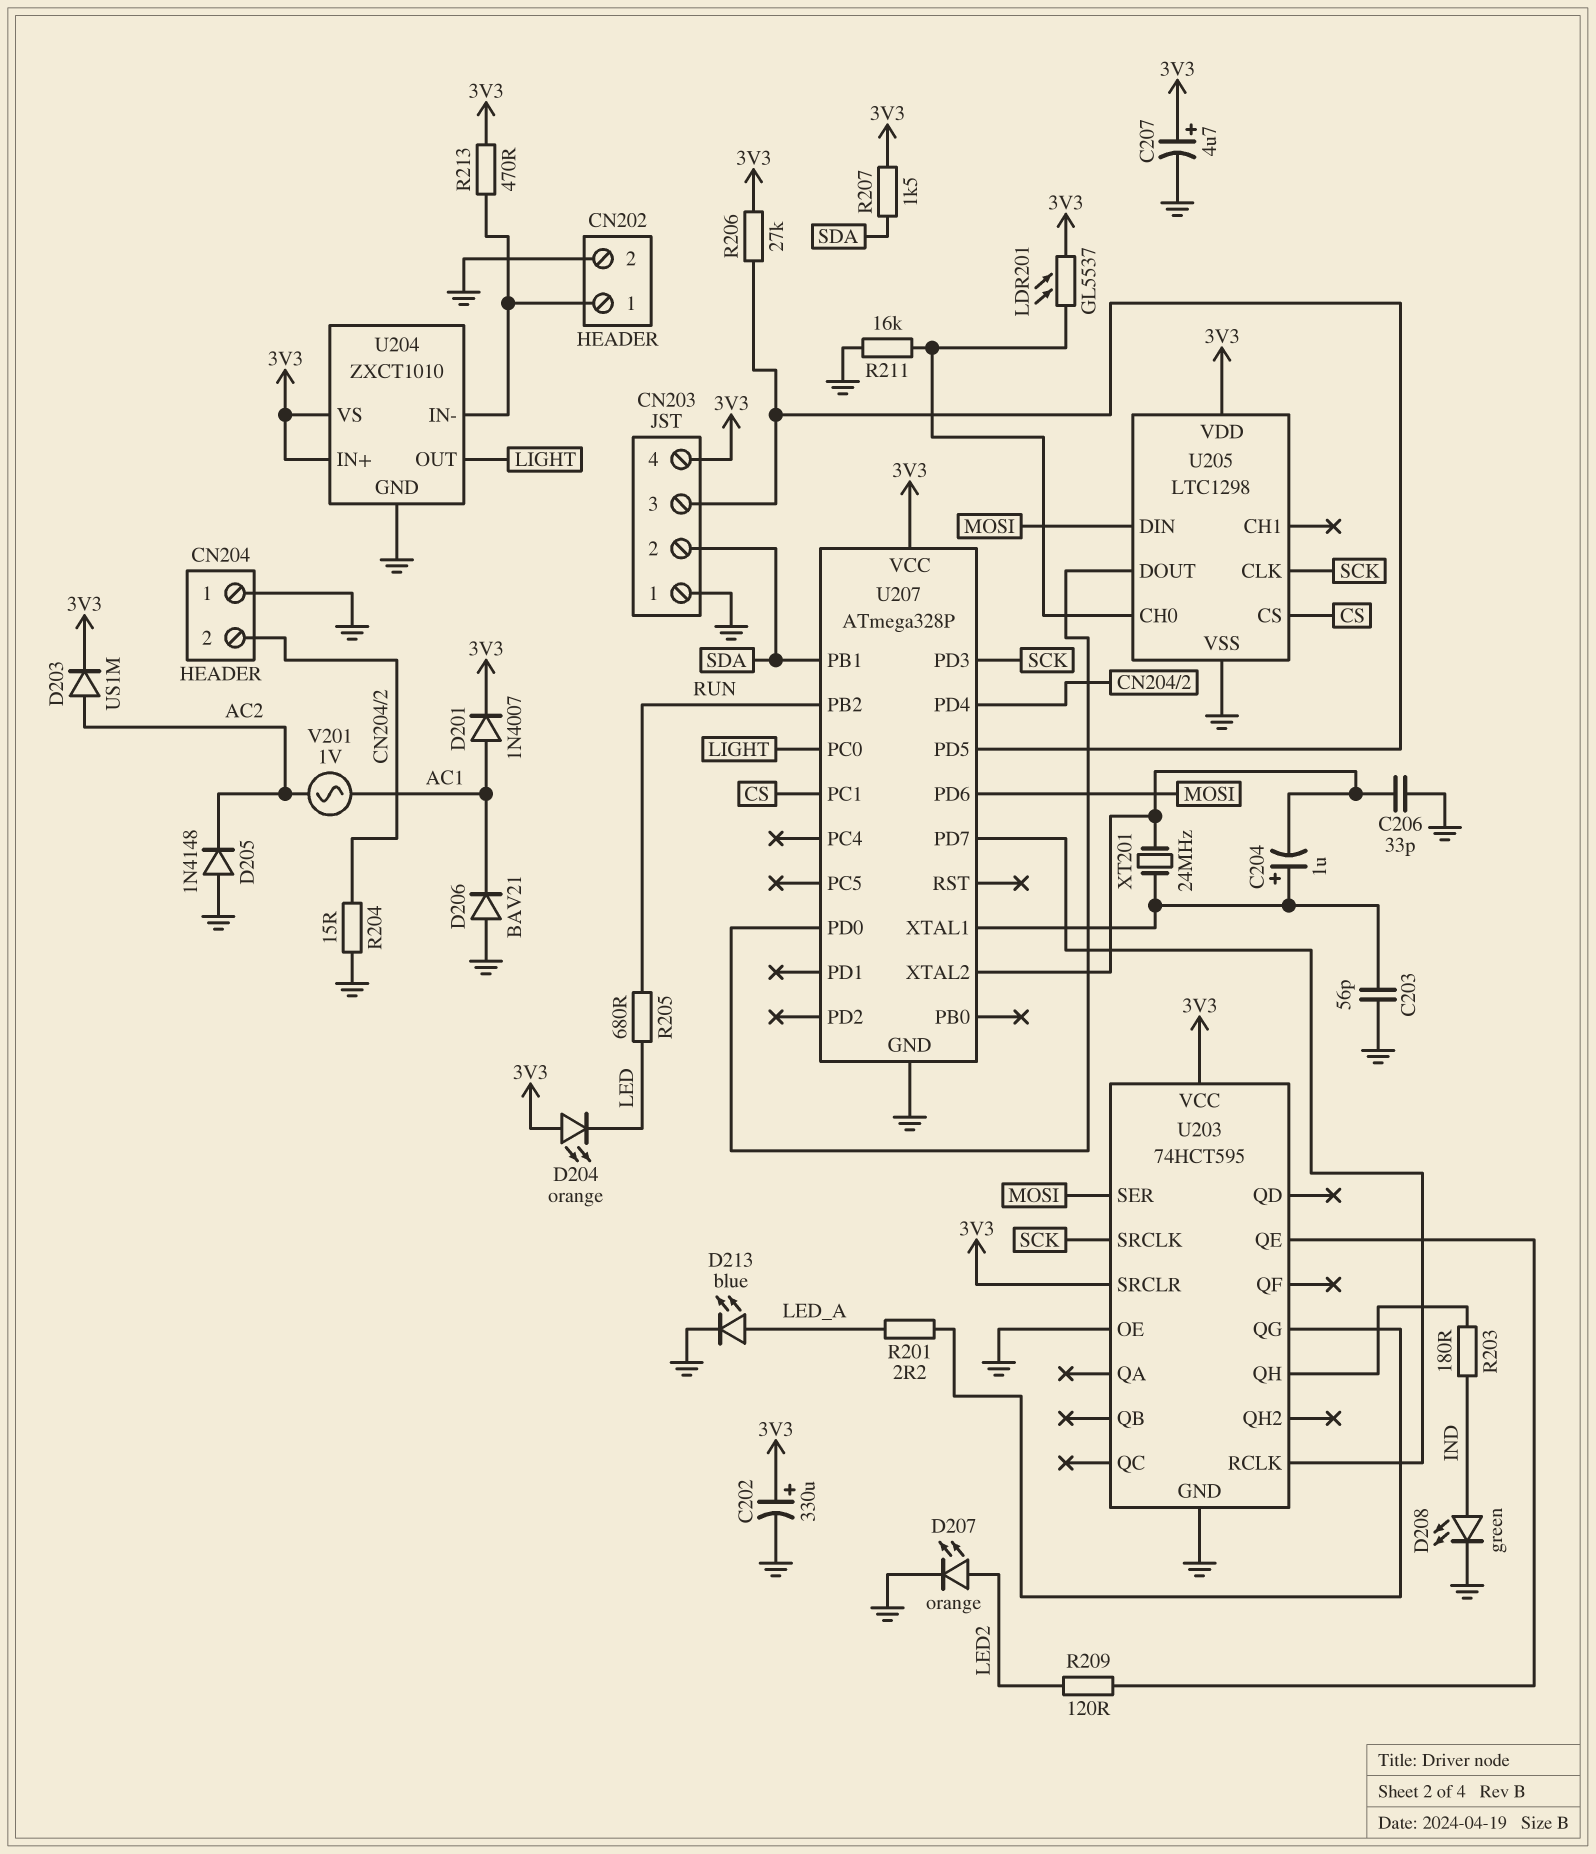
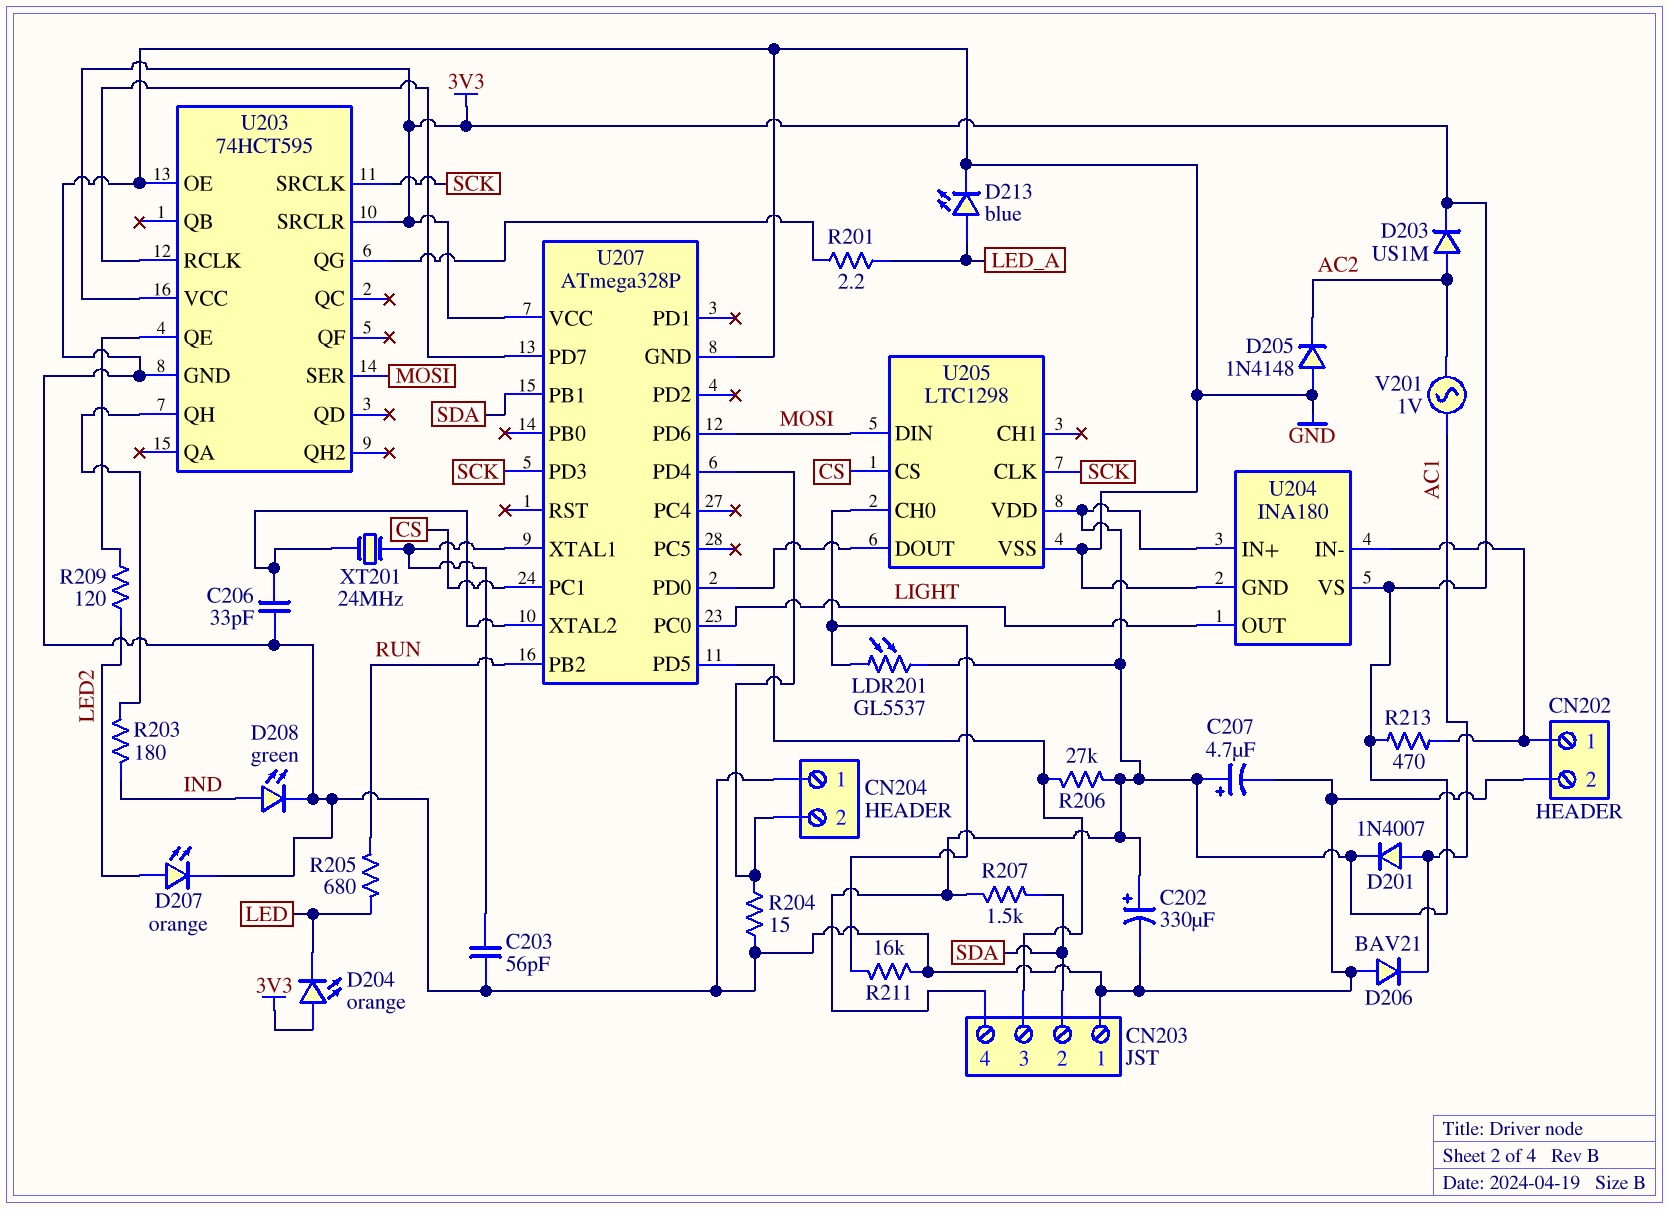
C204: 1uF (plus U207/XTAL1, minus U207/XTAL2) -> none
U204: ZXCT1010 -> INA180

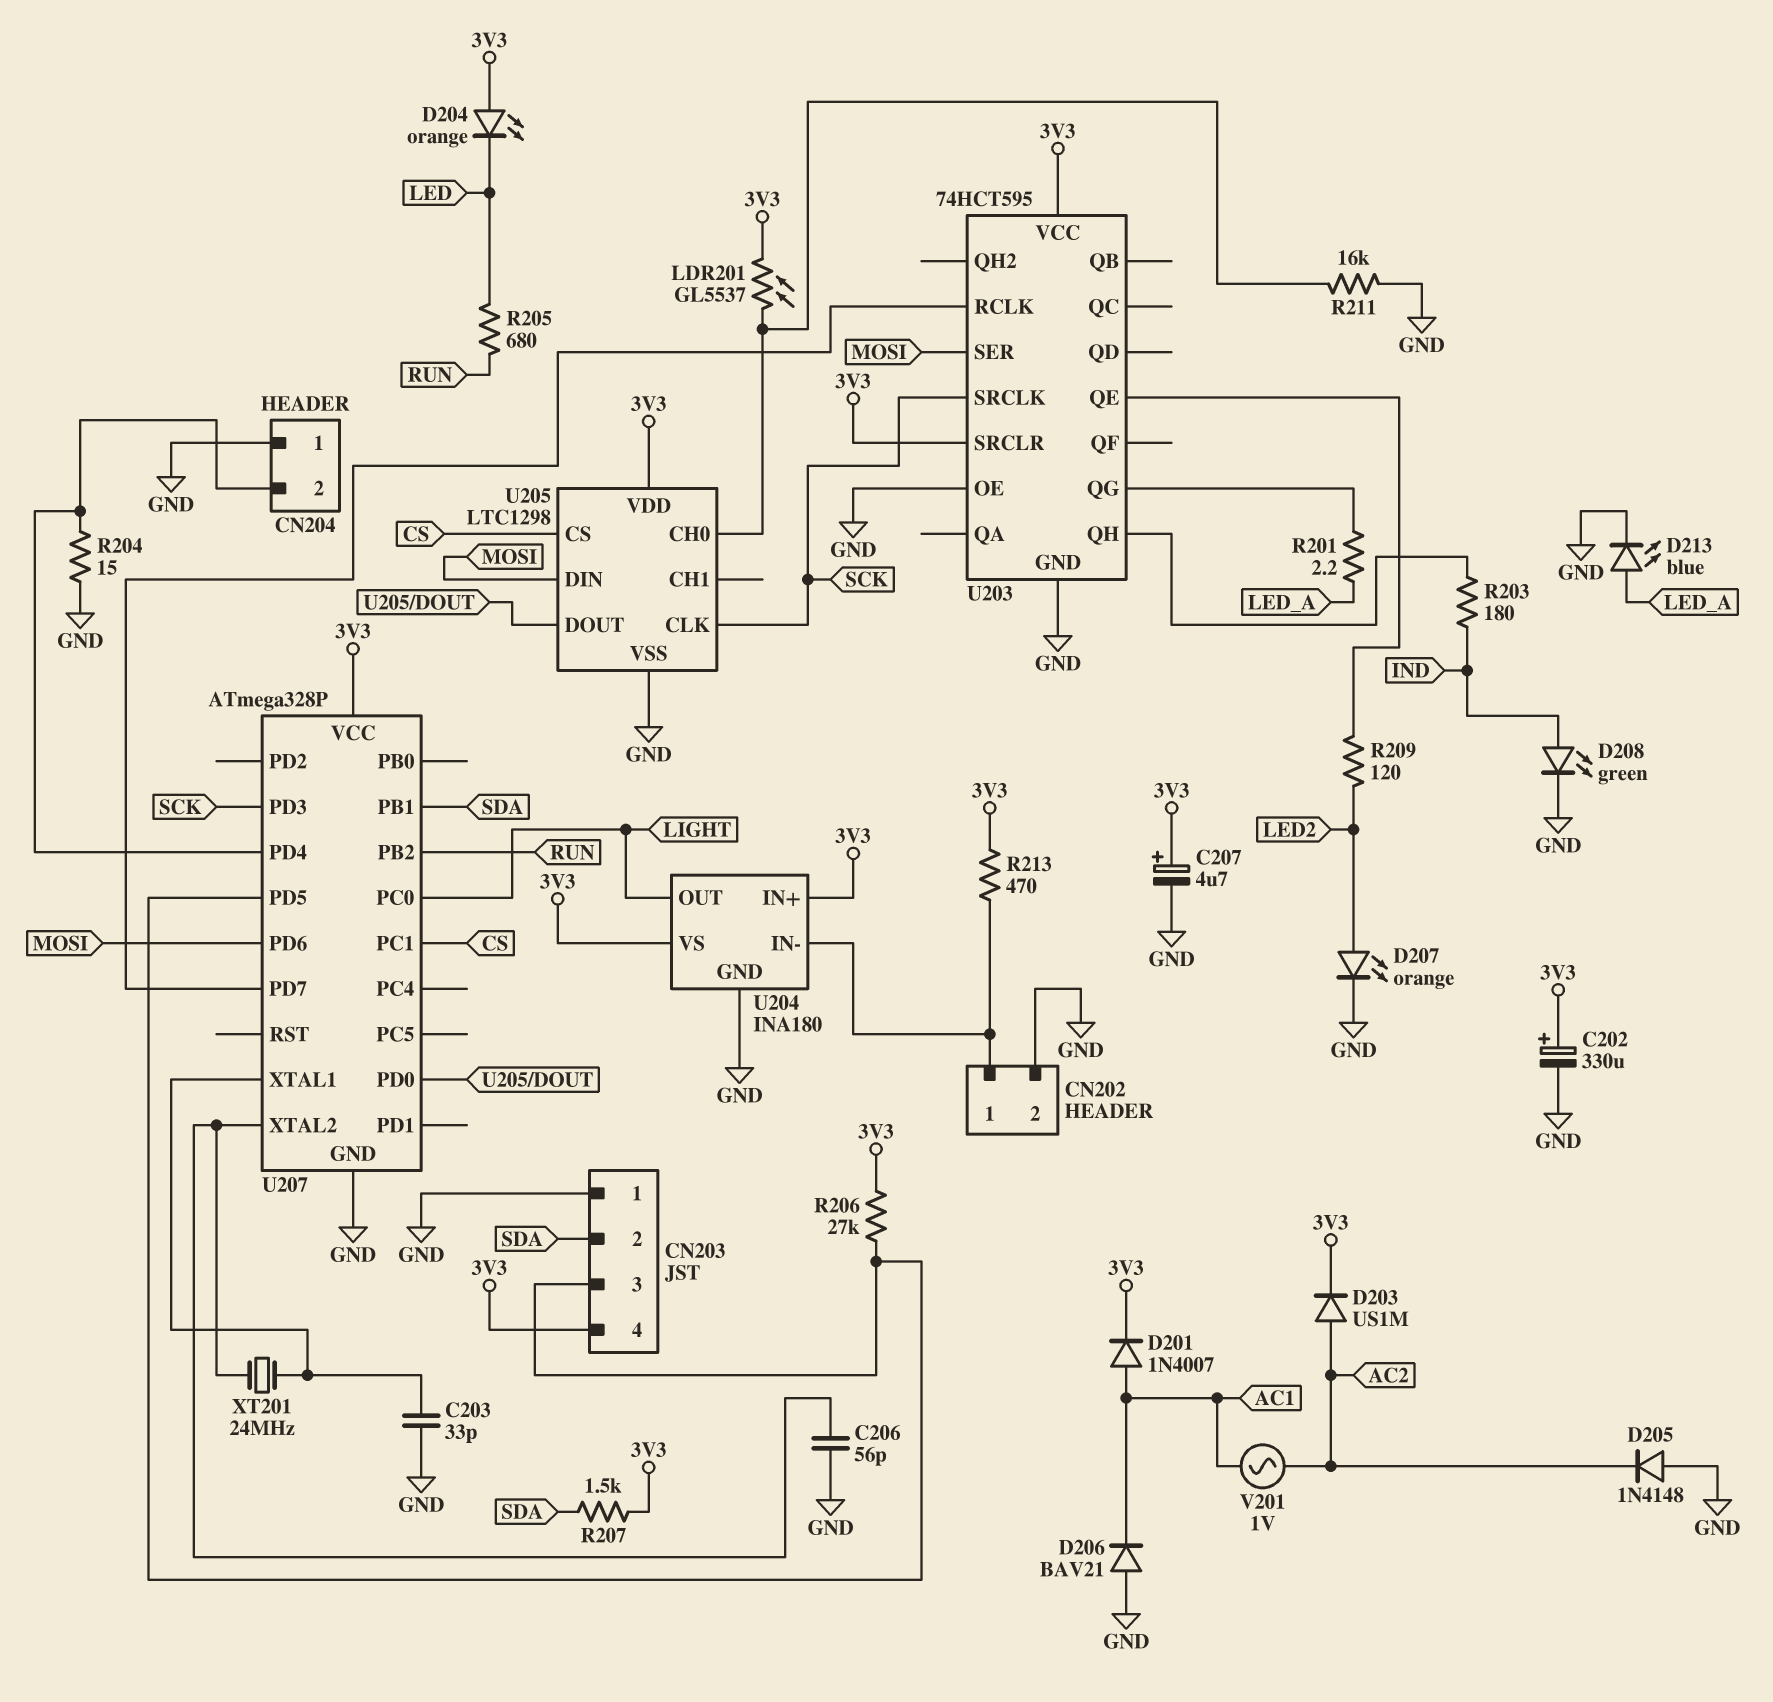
C203: 56pF (GND, U207/XTAL1) -> 33pF (GND, U207/XTAL1)
C206: 33pF (GND, U207/XTAL2) -> 56pF (GND, U207/XTAL2)

